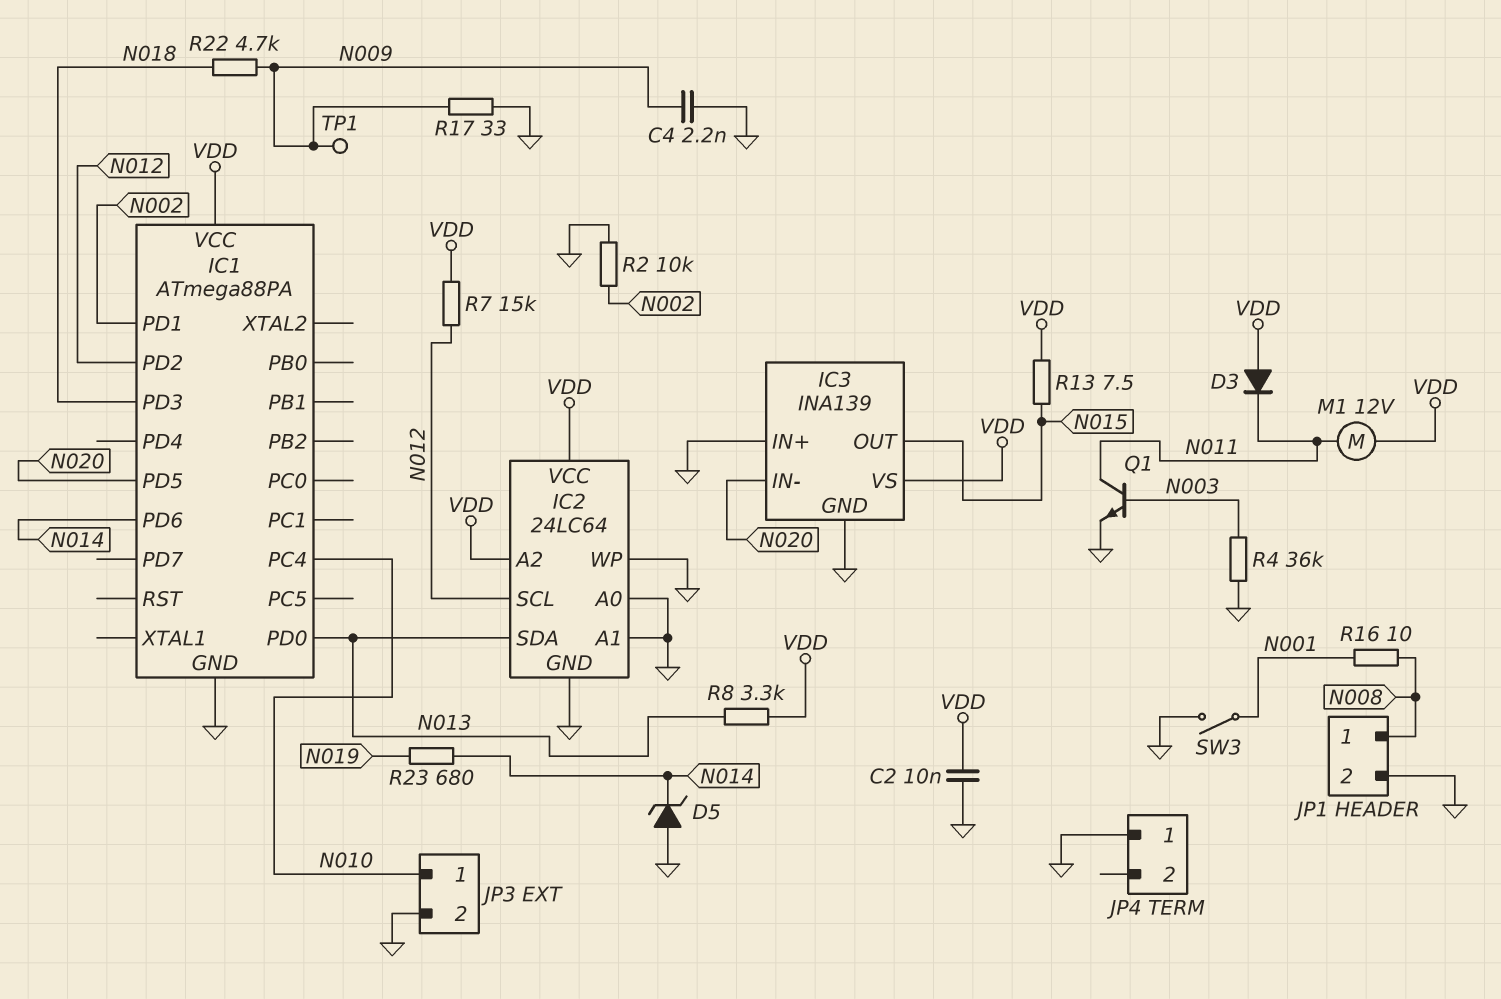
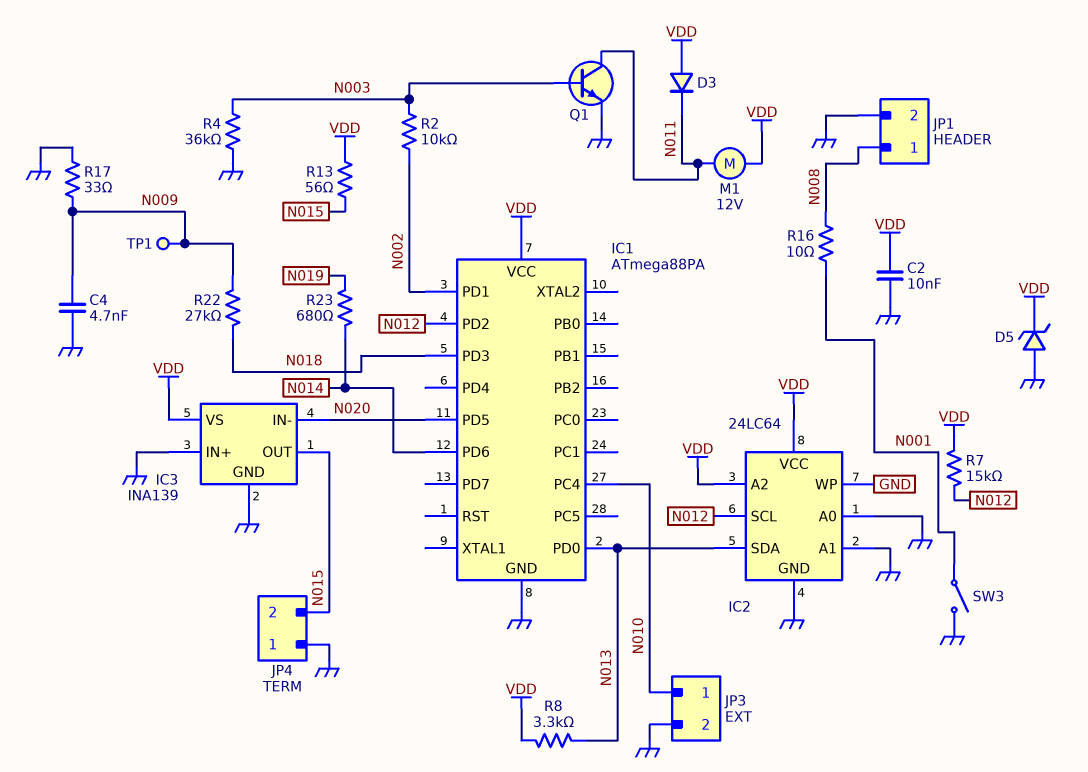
C4: 2.2nF (GND, N009) -> 4.7nF (GND, N009)
D5: zener (A GND, K N014) -> zener (A GND, K VDD)
JP4 pin 2: none -> N015
R2: 10k (GND, N002) -> 10k (N002, N003)
R13: 7.5 (N015, VDD) -> 56 (N015, VDD)
R22: 4.7k (N009, N018) -> 27k (N009, N018)

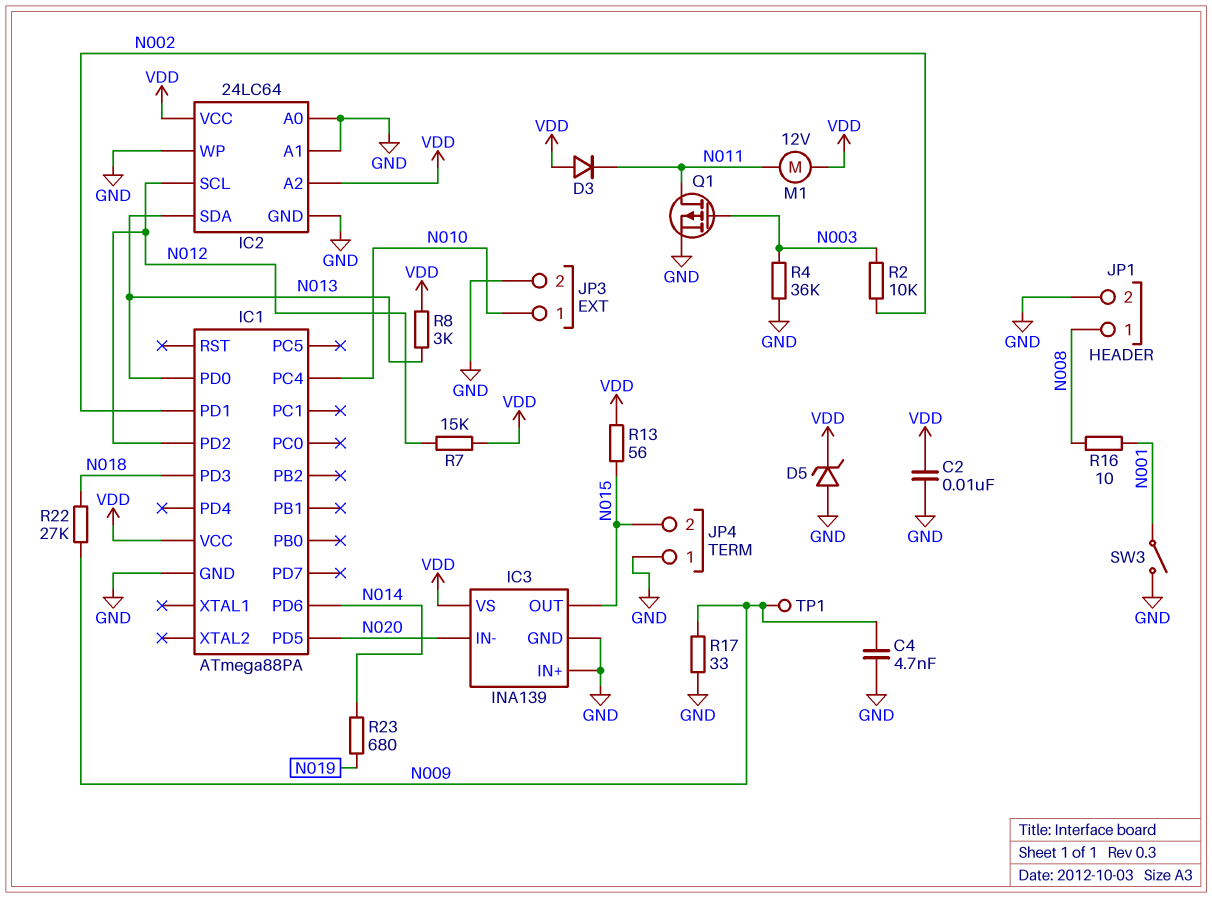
Q1: NPN (B N003, C N011, E GND) -> PMOS (G N003, D N011, S GND)
R8: 3.3k (N013, VDD) -> 3k (N013, VDD)

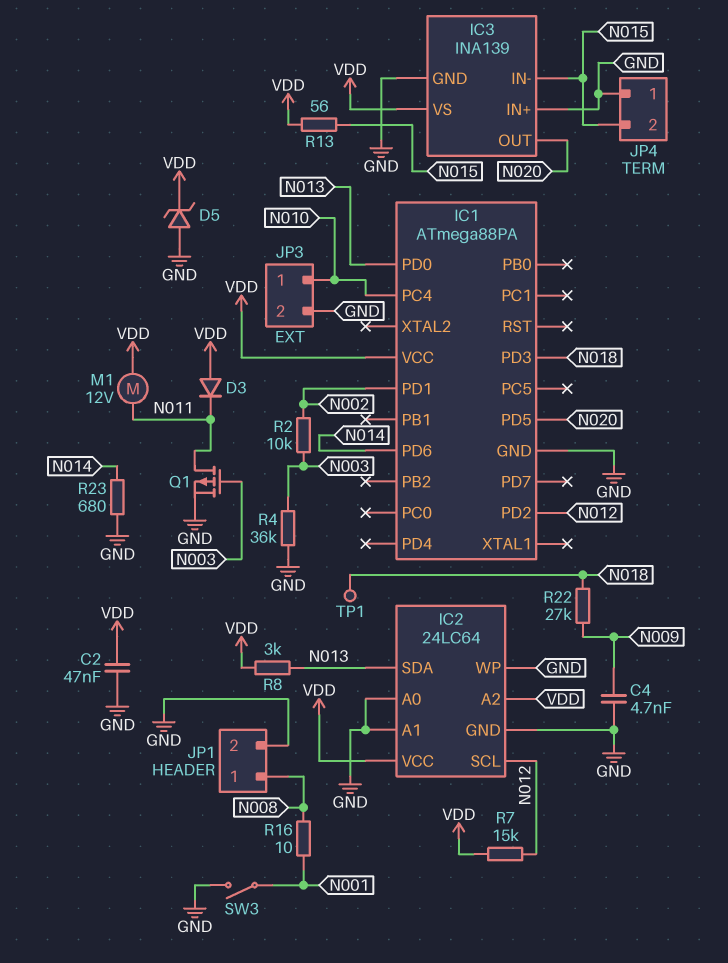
C2: 10nF (GND, VDD) -> 47nF (GND, VDD)
IC3 pin IN-: N020 -> N015
IC3 pin OUT: N015 -> N020
R17: 33 (GND, N009) -> none
R23: 680 (N014, N019) -> 680 (GND, N014)
TP1: test point (N009) -> test point (N018)

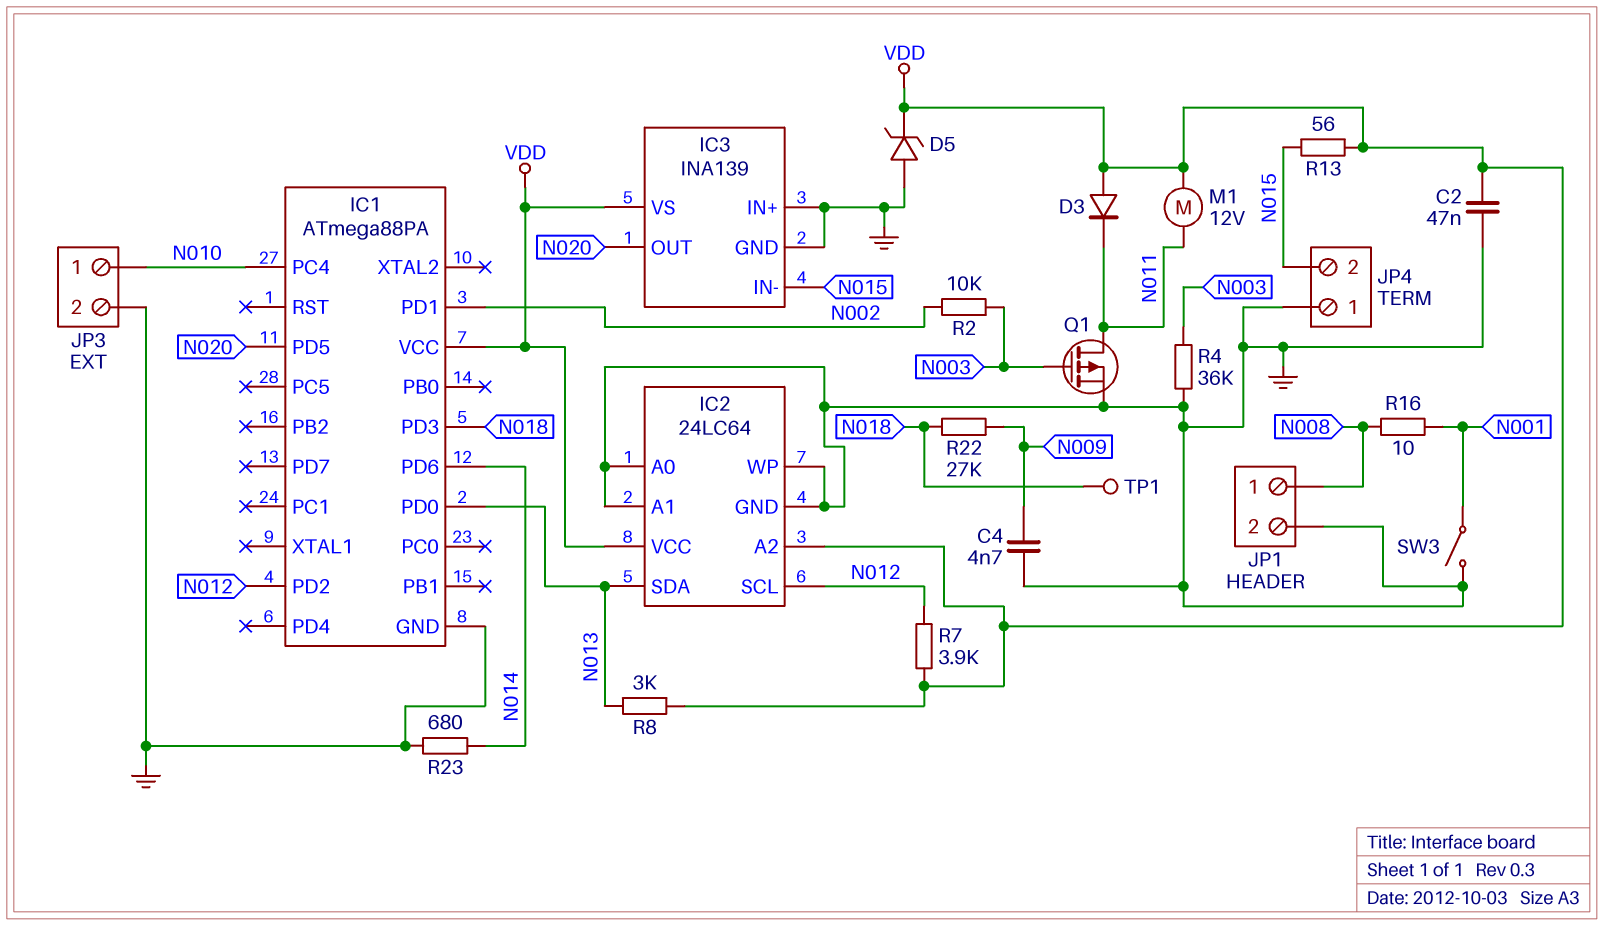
R7: 15k (N012, VDD) -> 3.9k (N012, VDD)

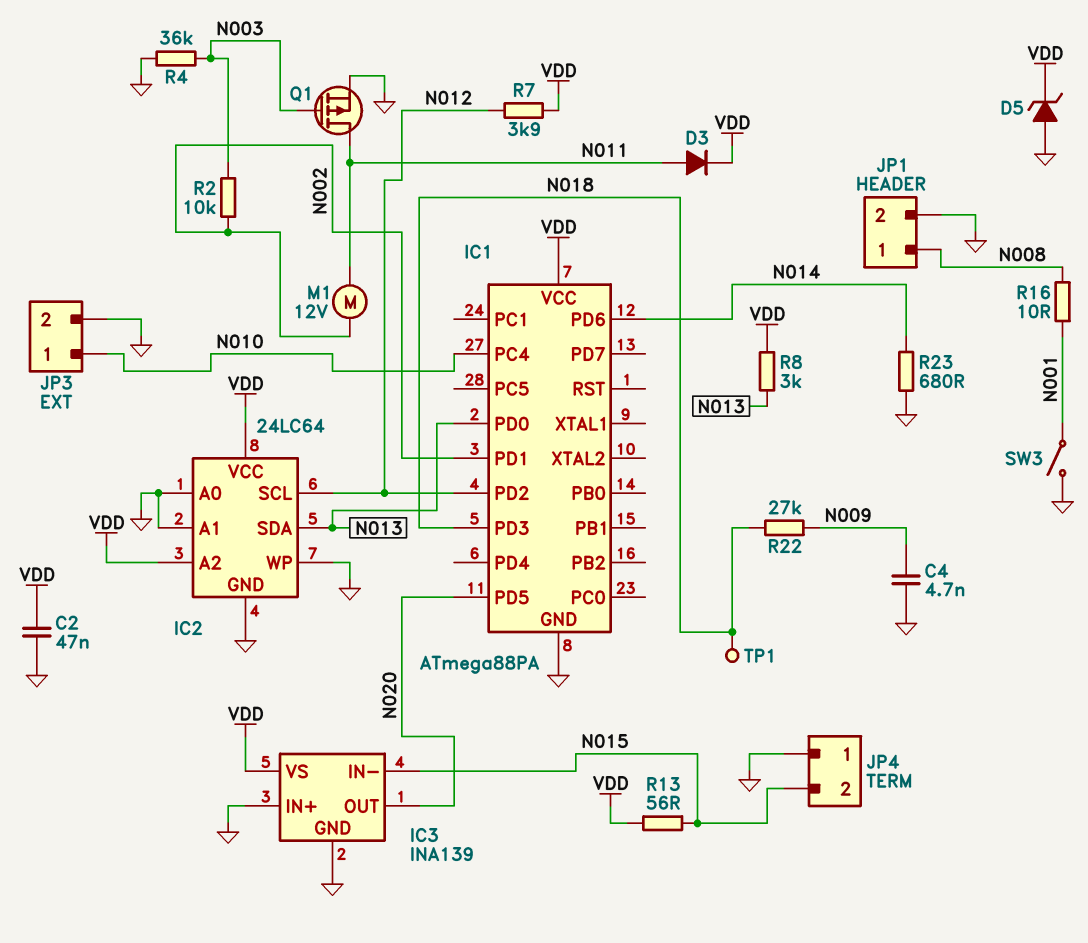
D3: diode (A VDD, K N011) -> diode (A N011, K VDD)
M1: motor 12V (N011, VDD) -> motor 12V (N002, N011)

